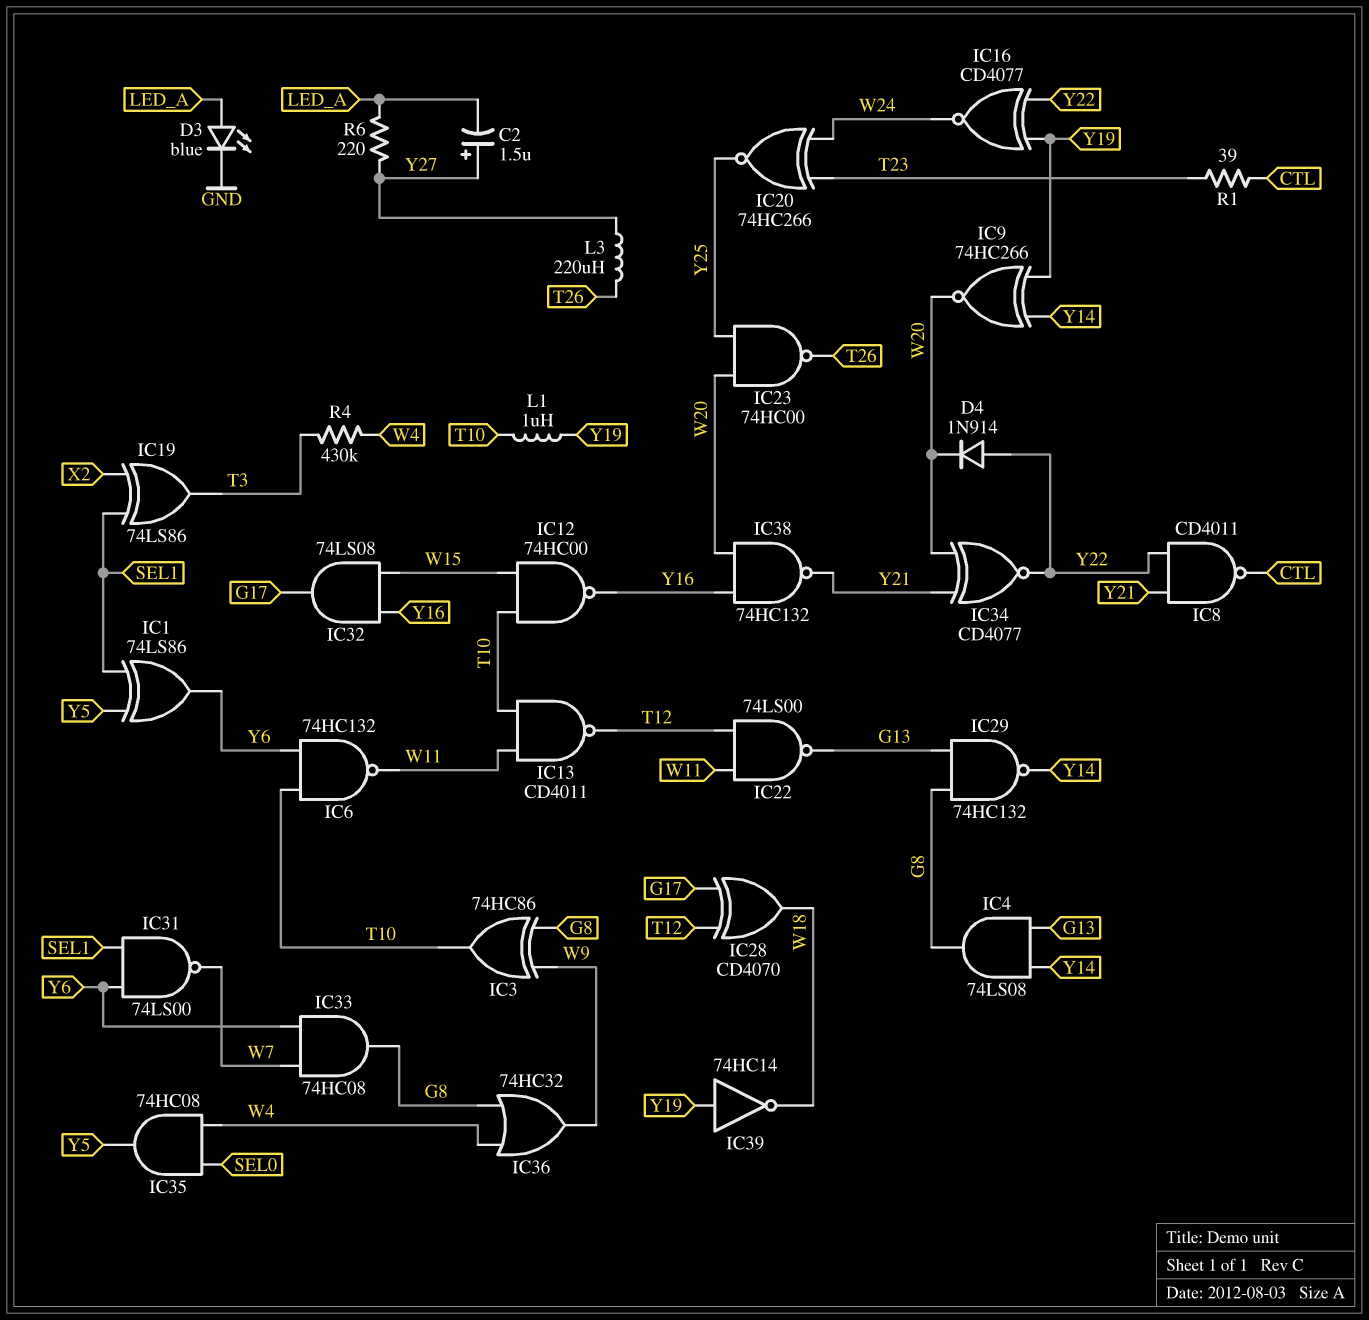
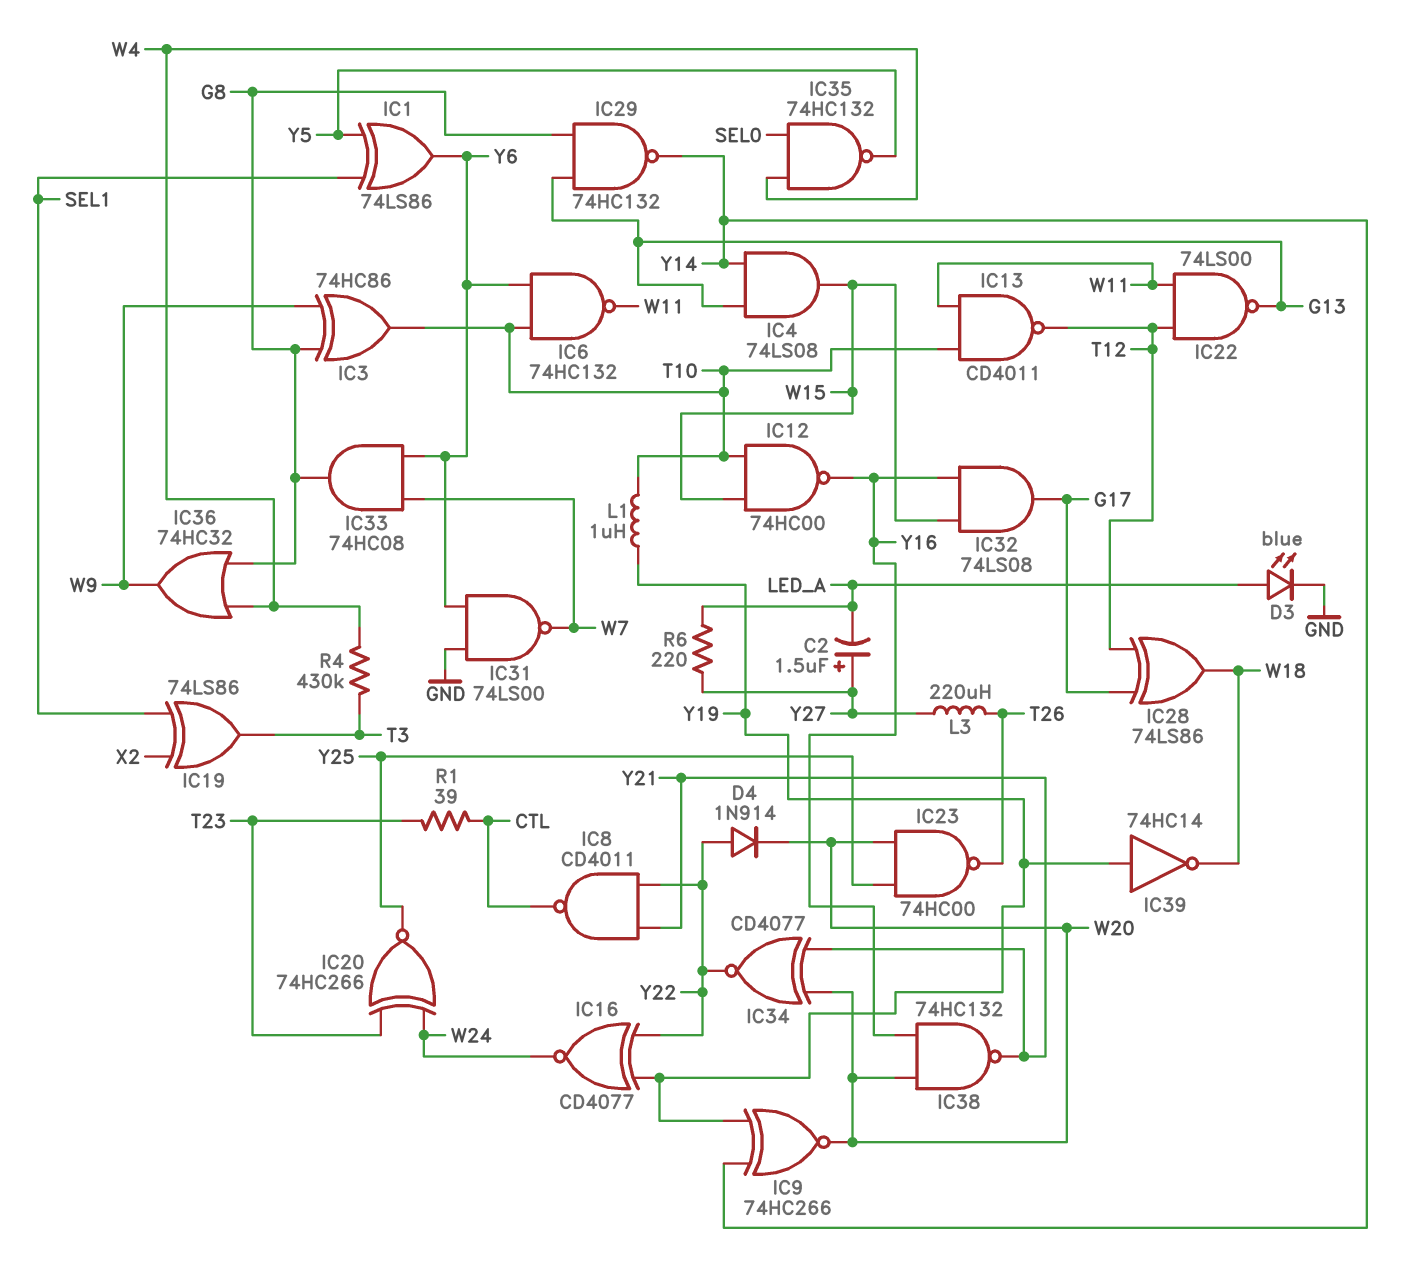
IC4: AND 74LS08 (in G13, in Y14, out G8) -> AND 74LS08 (in G13, in Y14, out W15)
IC28: XOR CD4070 (in G17, in T12, out W18) -> XOR 74LS86 (in G17, in T12, out W18)
IC31: NAND 74LS00 (in SEL1, in Y6, out W7) -> NAND 74LS00 (in GND, in Y6, out W7)
IC35: AND 74HC08 (in SEL0, in W4, out Y5) -> NAND 74HC132 (in SEL0, in W4, out Y5)

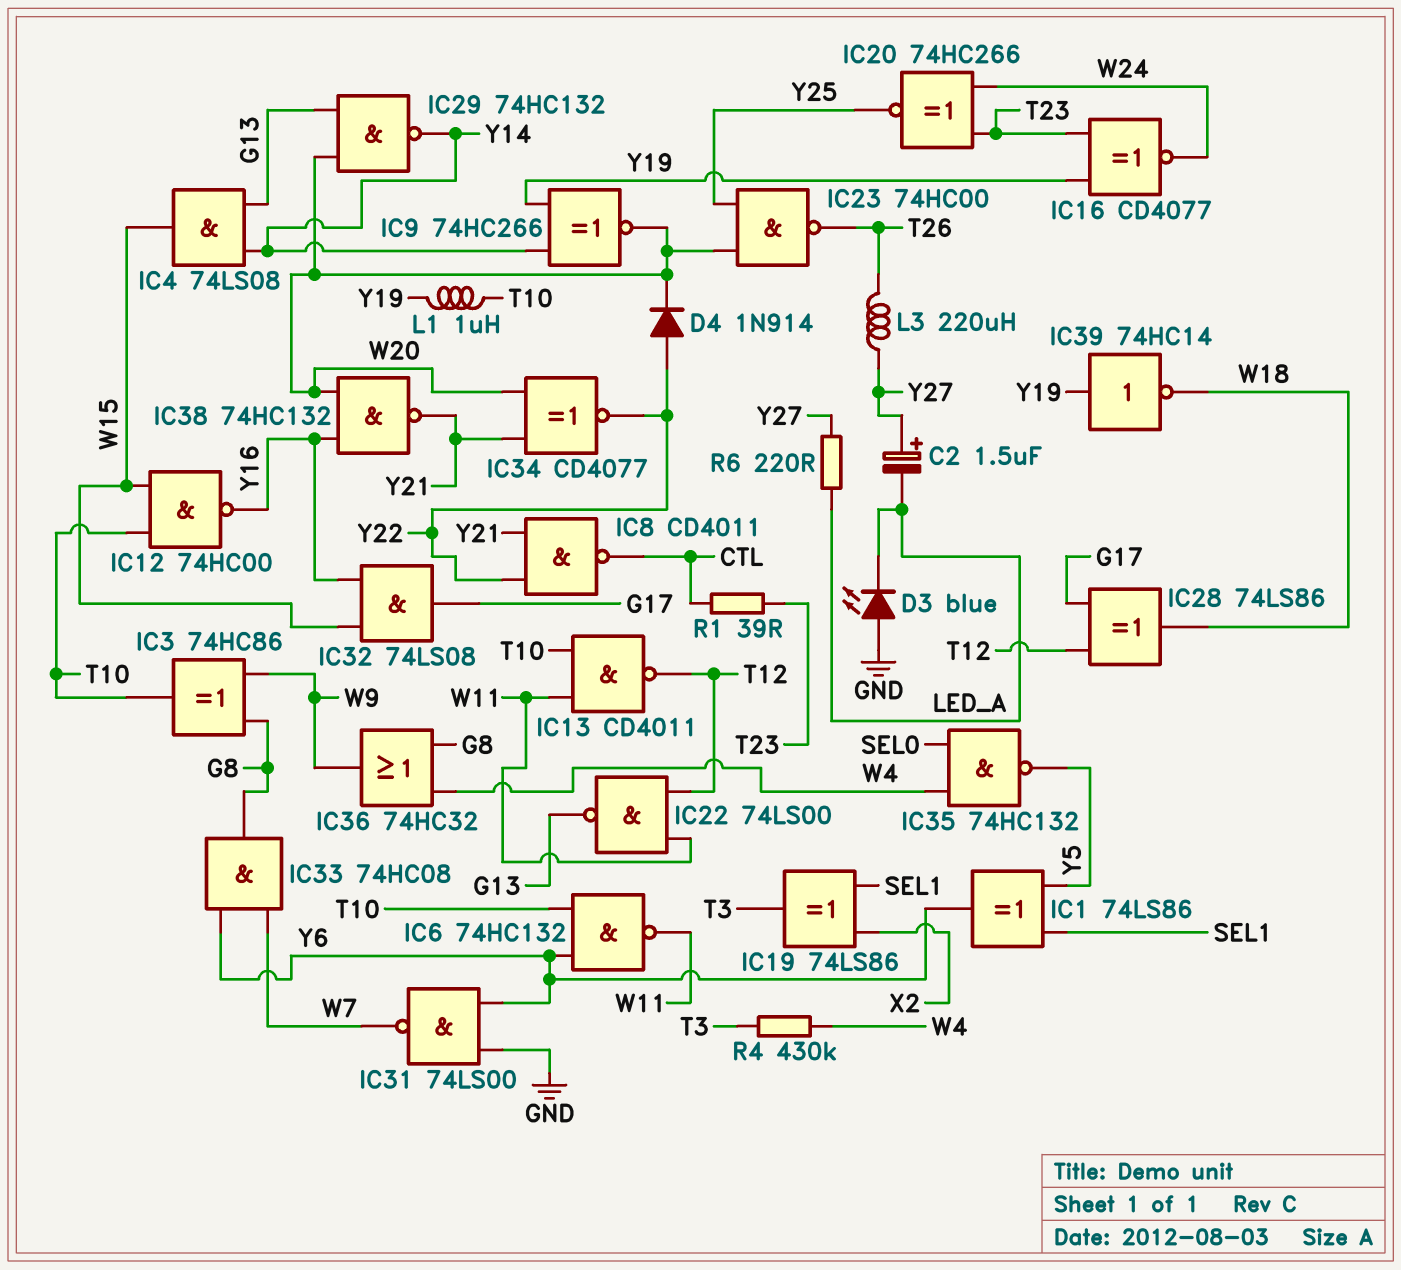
D3: LED blue (A LED_A, K GND) -> LED blue (A GND, K LED_A)
IC16: XNOR CD4077 (in Y19, in Y22, out W24) -> XNOR CD4077 (in T23, in Y19, out W24)
IC29: NAND 74HC132 (in G8, in G13, out Y14) -> NAND 74HC132 (in G13, in W20, out Y14)

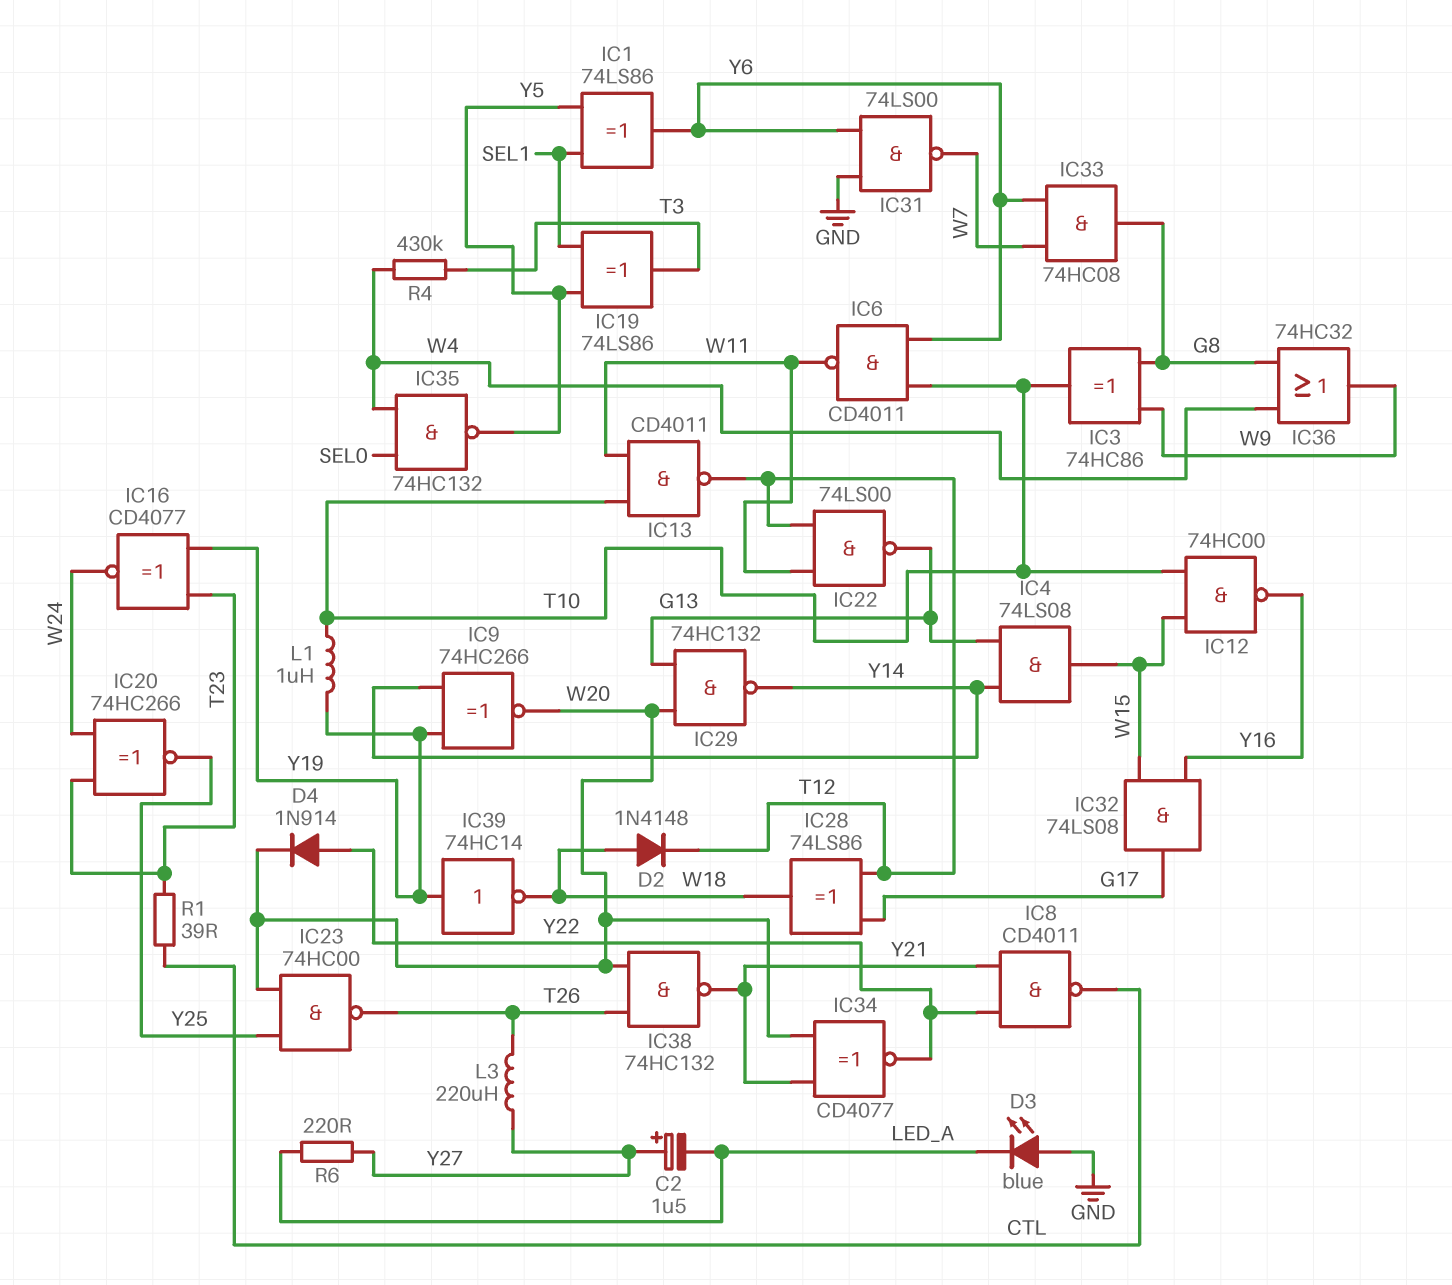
D2: none -> diode 1N4148 (A W18, K T12)
IC6: NAND 74HC132 (in T10, in Y6, out W11) -> NAND CD4011 (in T10, in Y6, out W11)
IC19: XOR 74LS86 (in SEL1, in X2, out T3) -> XOR 74LS86 (in SEL1, in Y5, out T3)
IC38: NAND 74HC132 (in W20, in Y16, out Y21) -> NAND 74HC132 (in T26, in W20, out Y21)

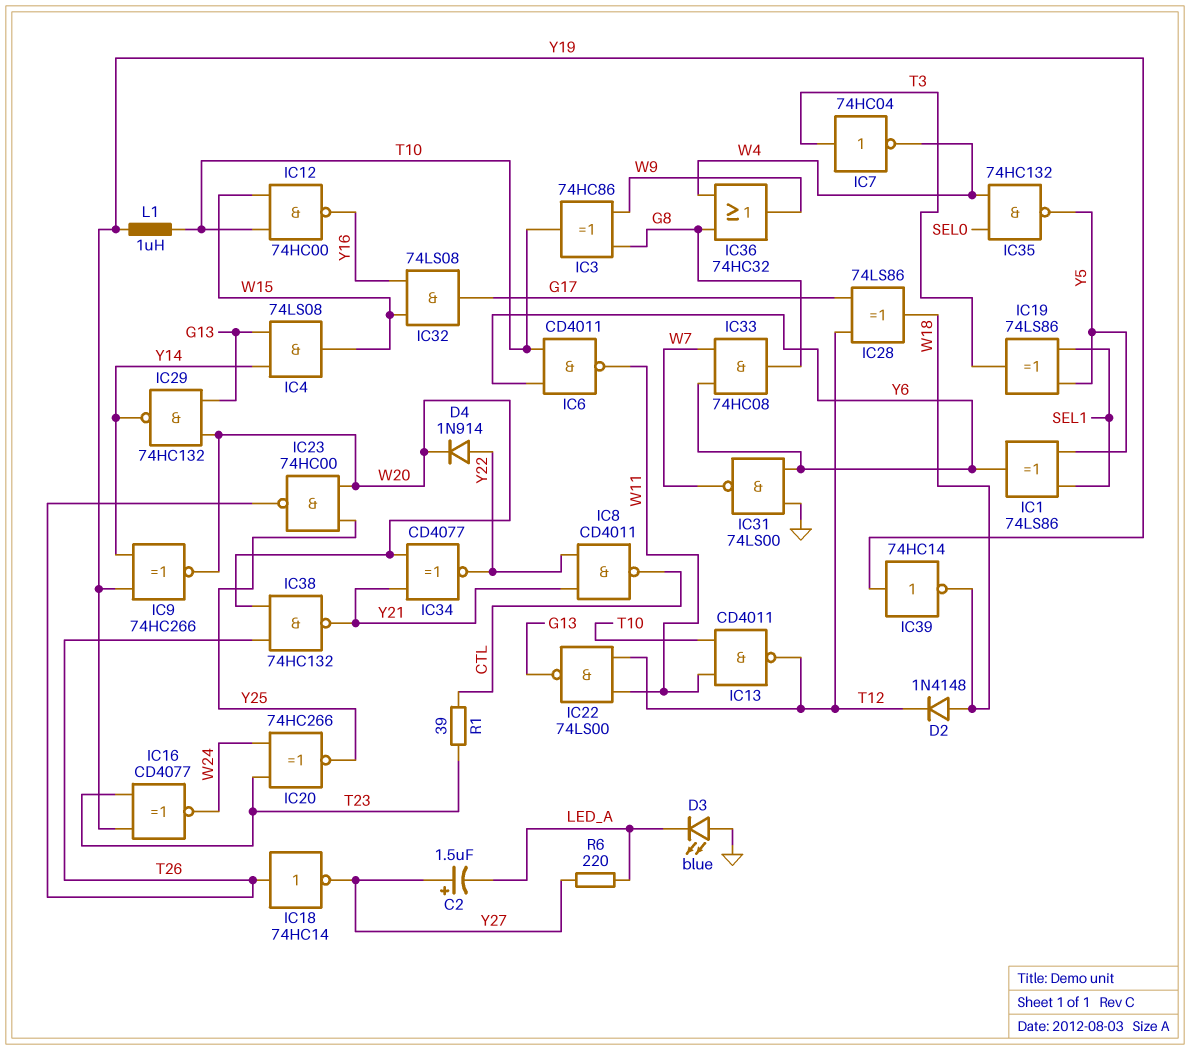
IC7: none -> NOT 74HC04 (in T3, out W4)
IC18: none -> NOT 74HC14 (in T26, out Y27)
L3: 220uH (T26, Y27) -> none
R4: 430k (T3, W4) -> none

